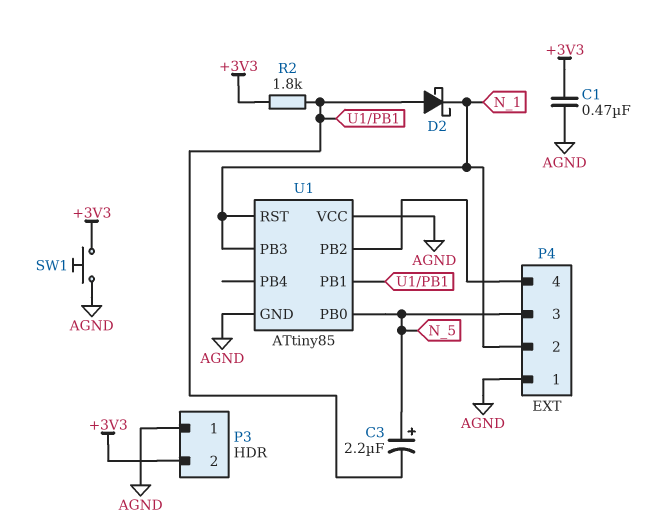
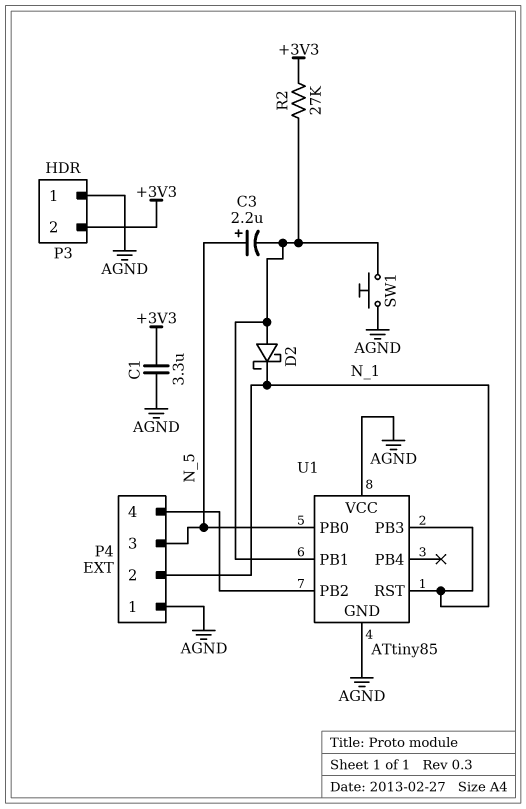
C1: 470nF (+3V3, AGND) -> 3.3uF (+3V3, AGND)
R2: 1.8k (+3V3, U1/PB1) -> 27k (+3V3, U1/PB1)
SW1: button (+3V3, AGND) -> button (AGND, U1/PB1)

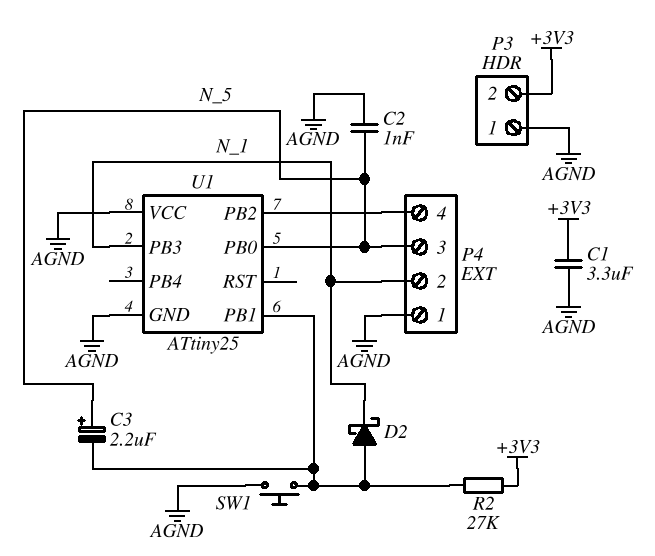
C2: none -> 1nF (AGND, N_5)
U1: ATtiny85 -> ATtiny25
U1 pin RST: N_1 -> none

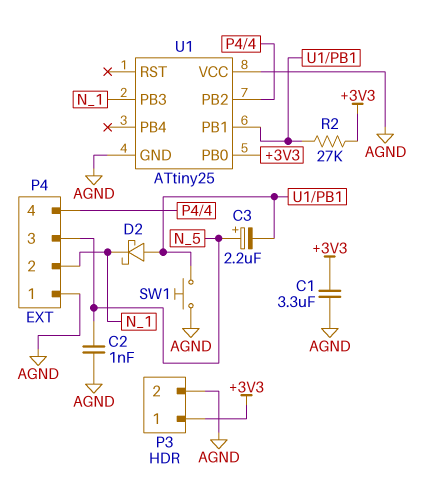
P3 pin 1: AGND -> +3V3
P3 pin 2: +3V3 -> AGND
U1 pin PB0: N_5 -> +3V3

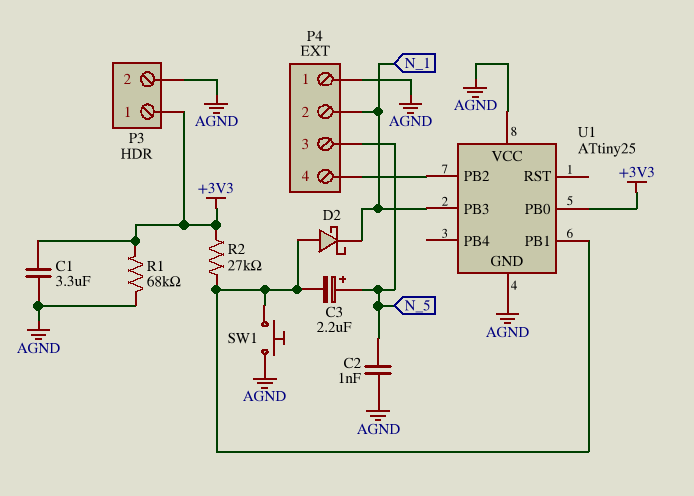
R1: none -> 68k (+3V3, AGND)

